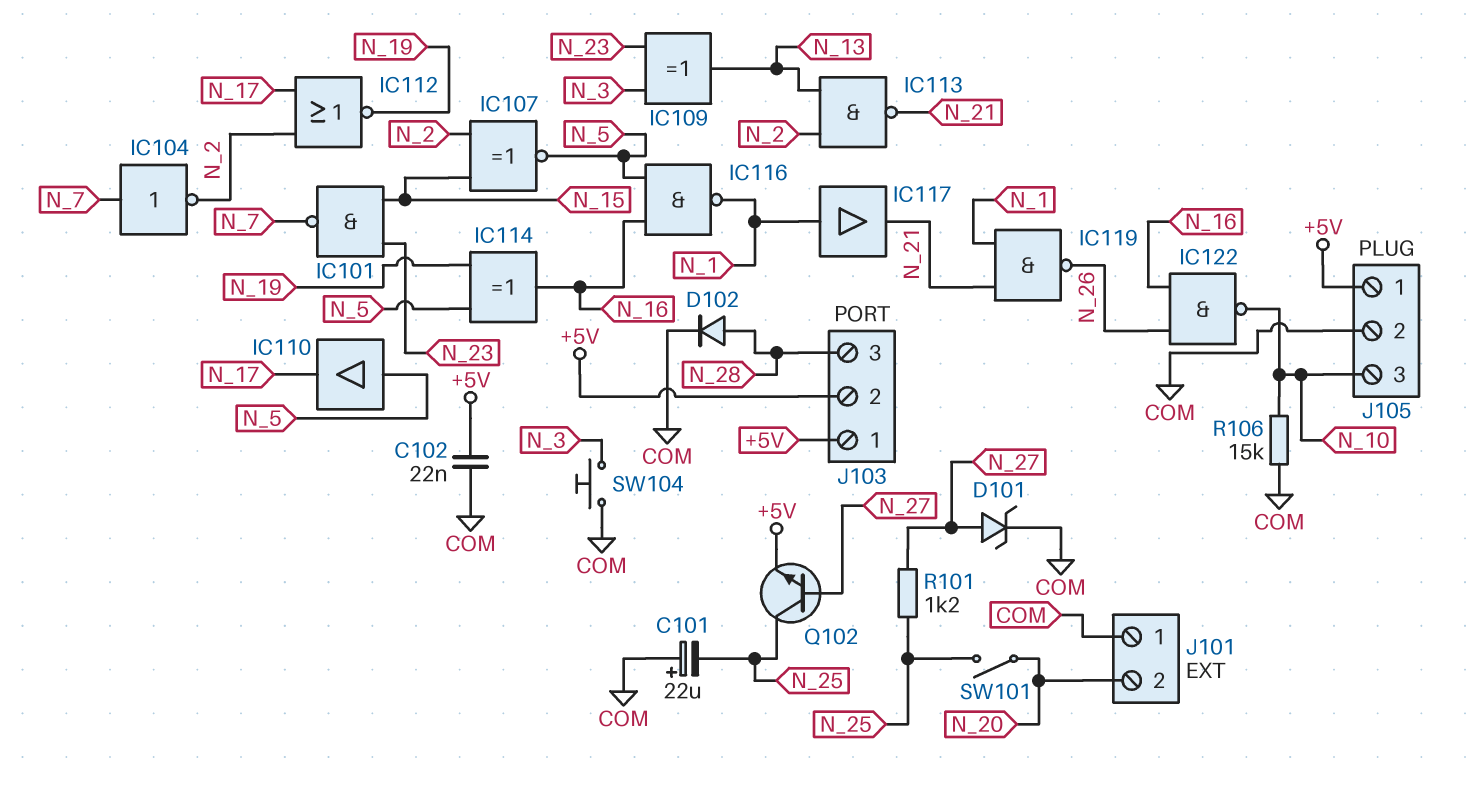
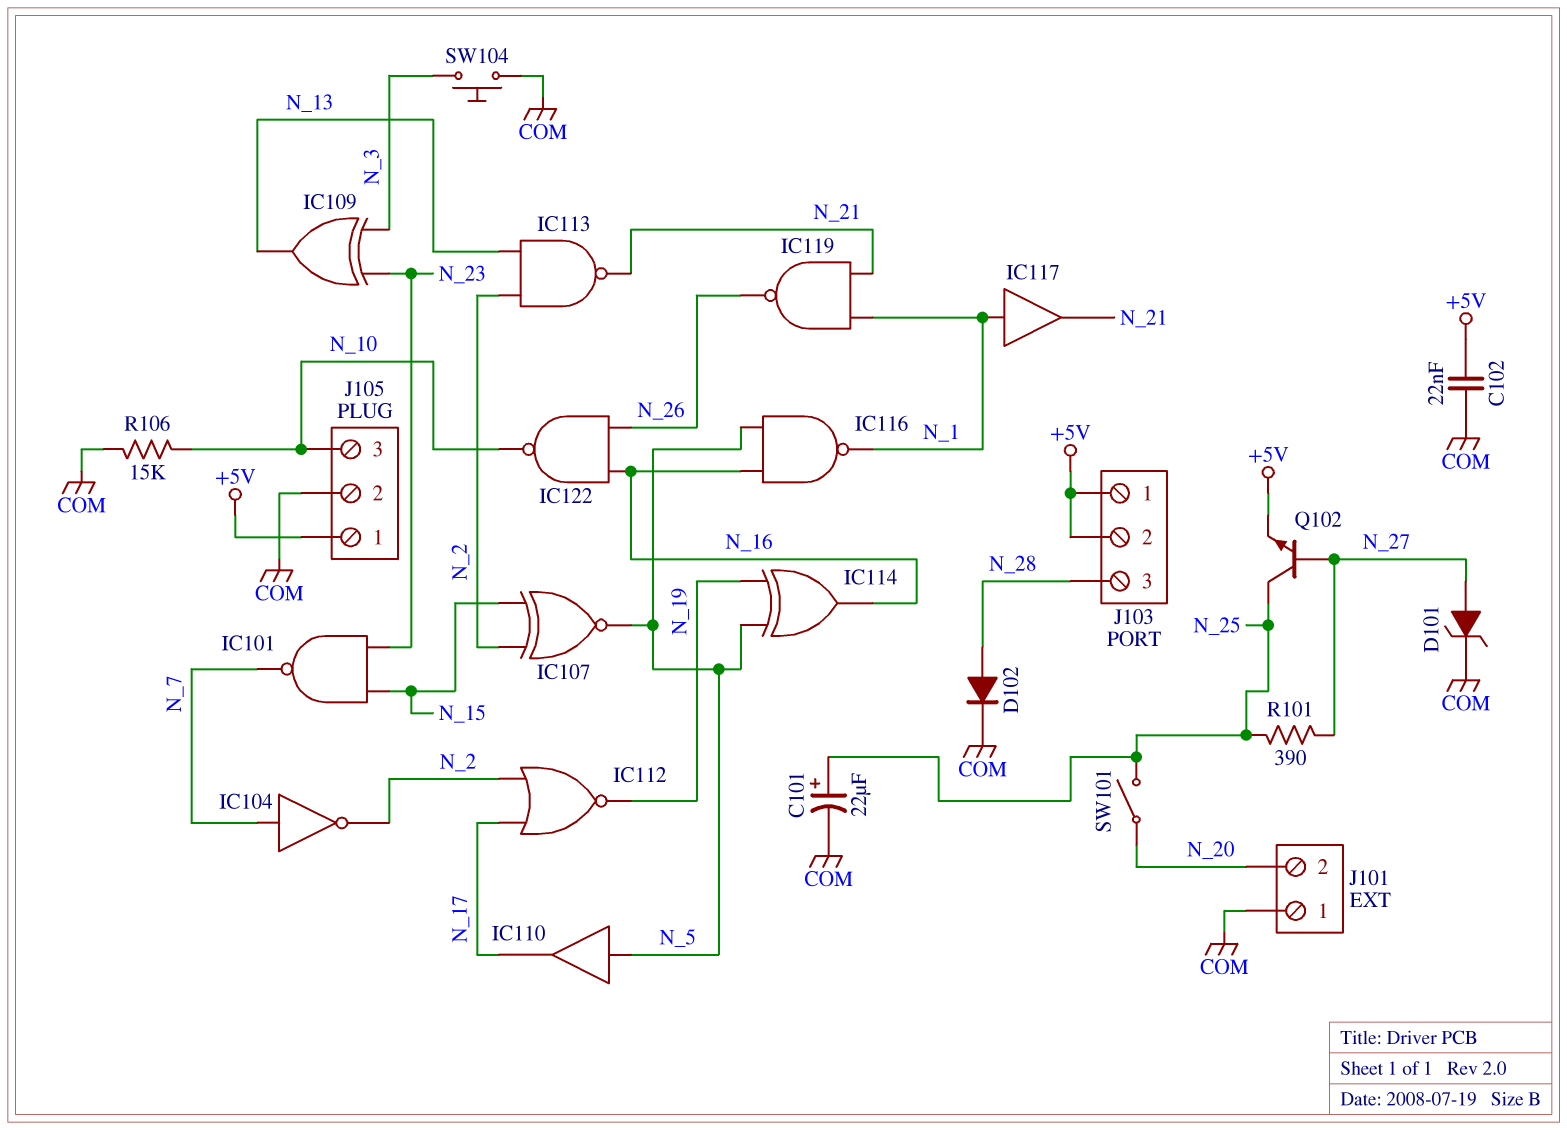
C101: 22uF (plus COM, minus N_25) -> 22uF (plus N_25, minus COM)
R101: 1.2k (N_25, N_27) -> 390 (N_25, N_27)

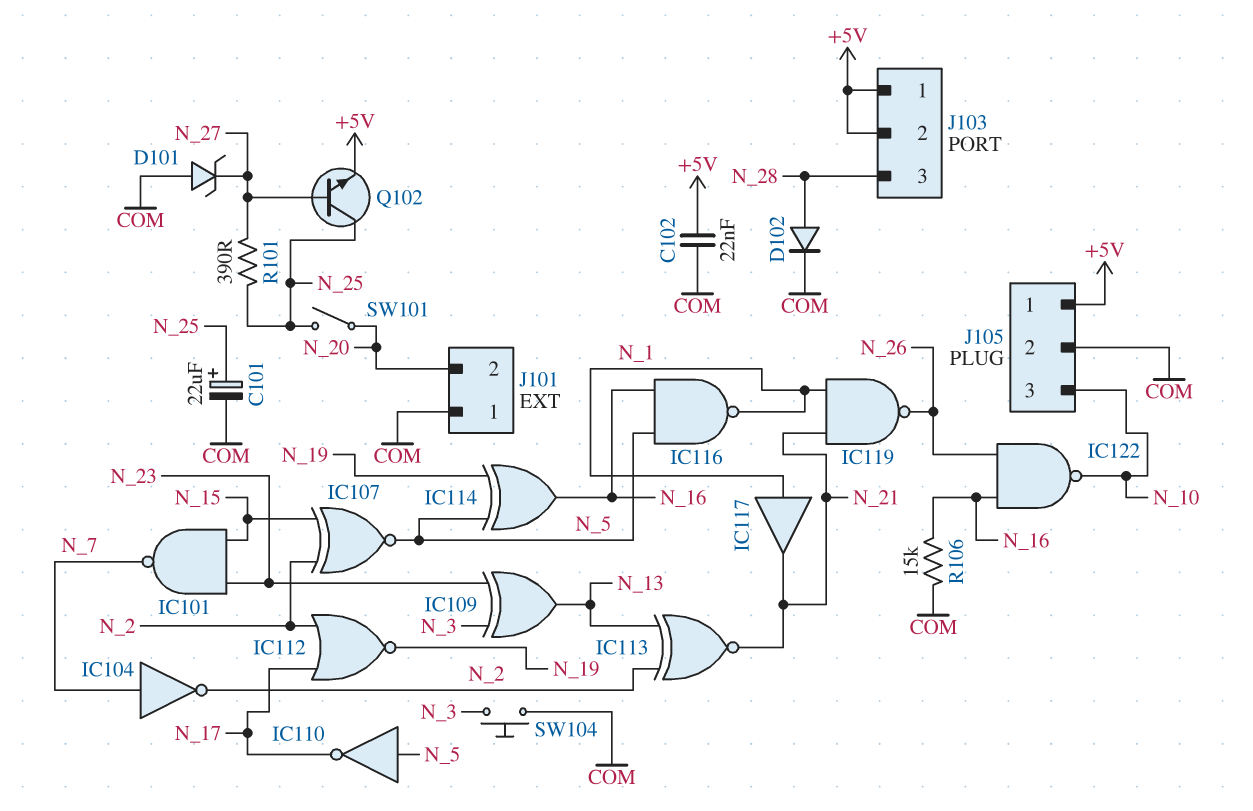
D101: zener (A N_27, K COM) -> zener (A COM, K N_27)
IC110: buffer (in N_5, out N_17) -> NOT (in N_5, out N_17)
IC113: NAND (in N_2, in N_13, out N_21) -> XNOR (in N_2, in N_13, out N_21)
R106: 15k (COM, N_10) -> 15k (COM, N_16)

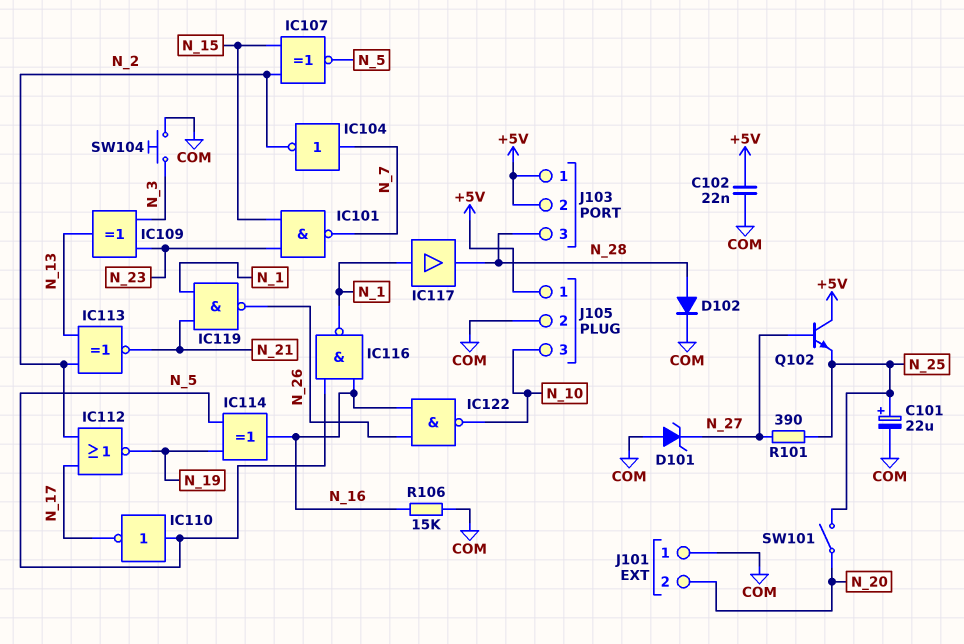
IC117: buffer (in N_1, out N_21) -> buffer (in N_1, out N_28)
Q102: NPN (B N_27, C N_25, E +5V) -> NPN (B N_27, C +5V, E N_25)

